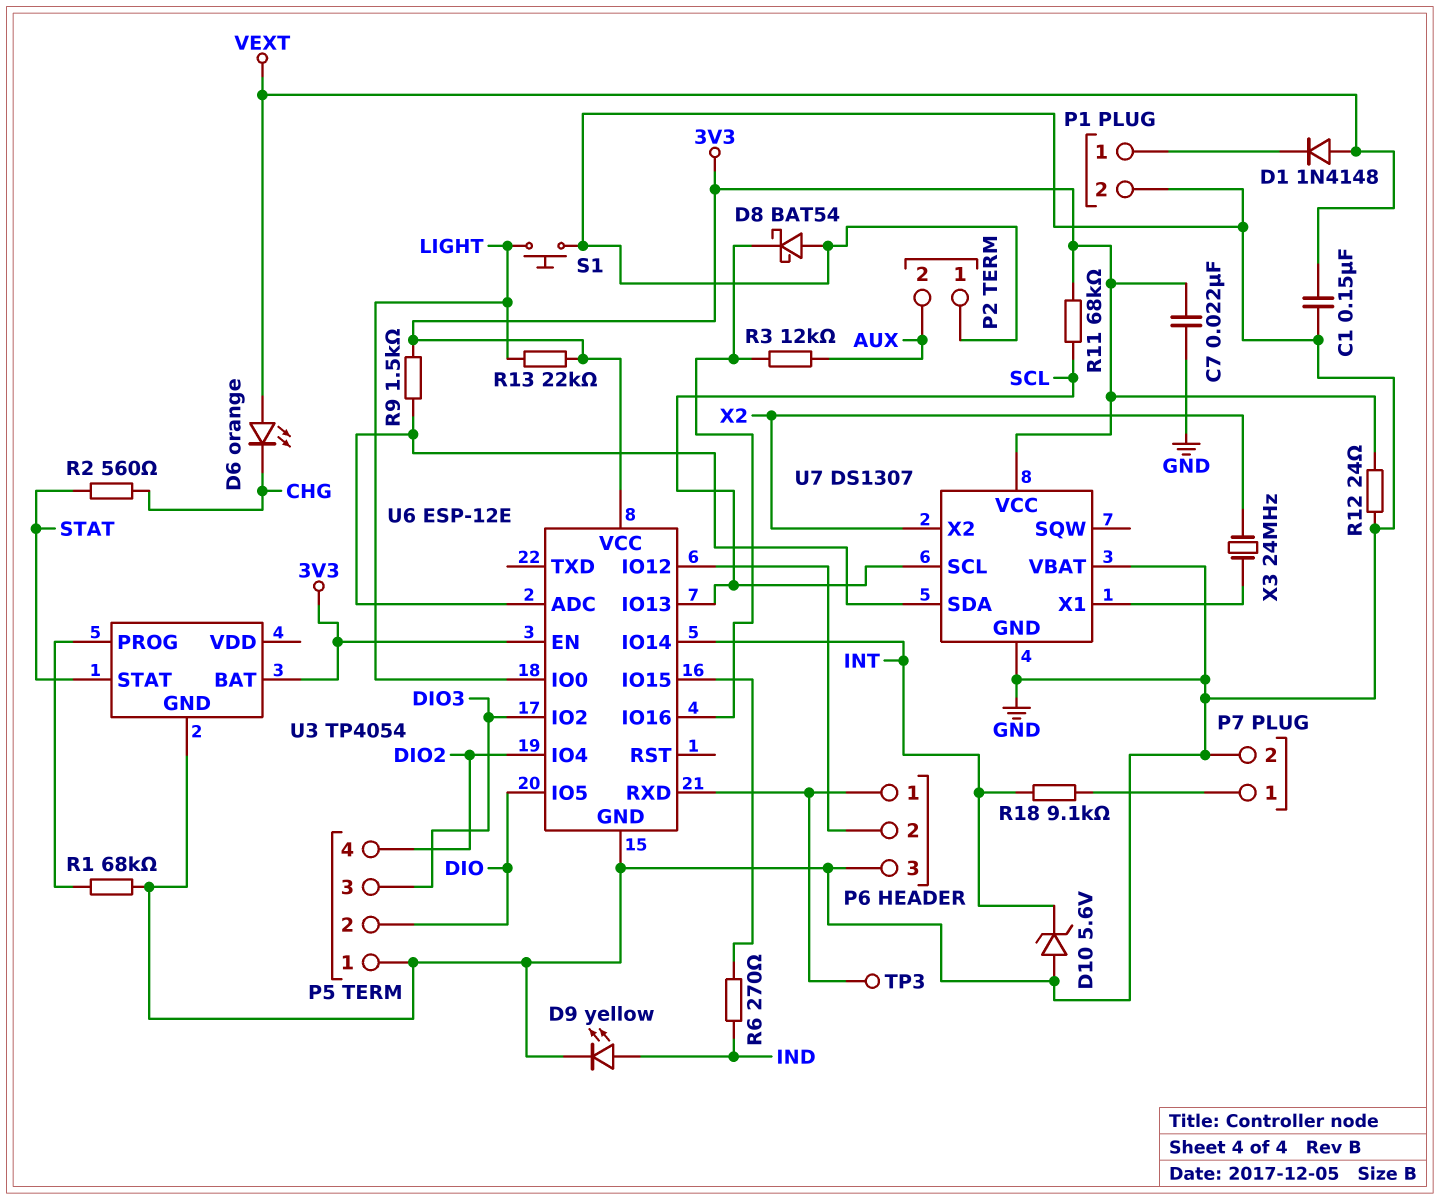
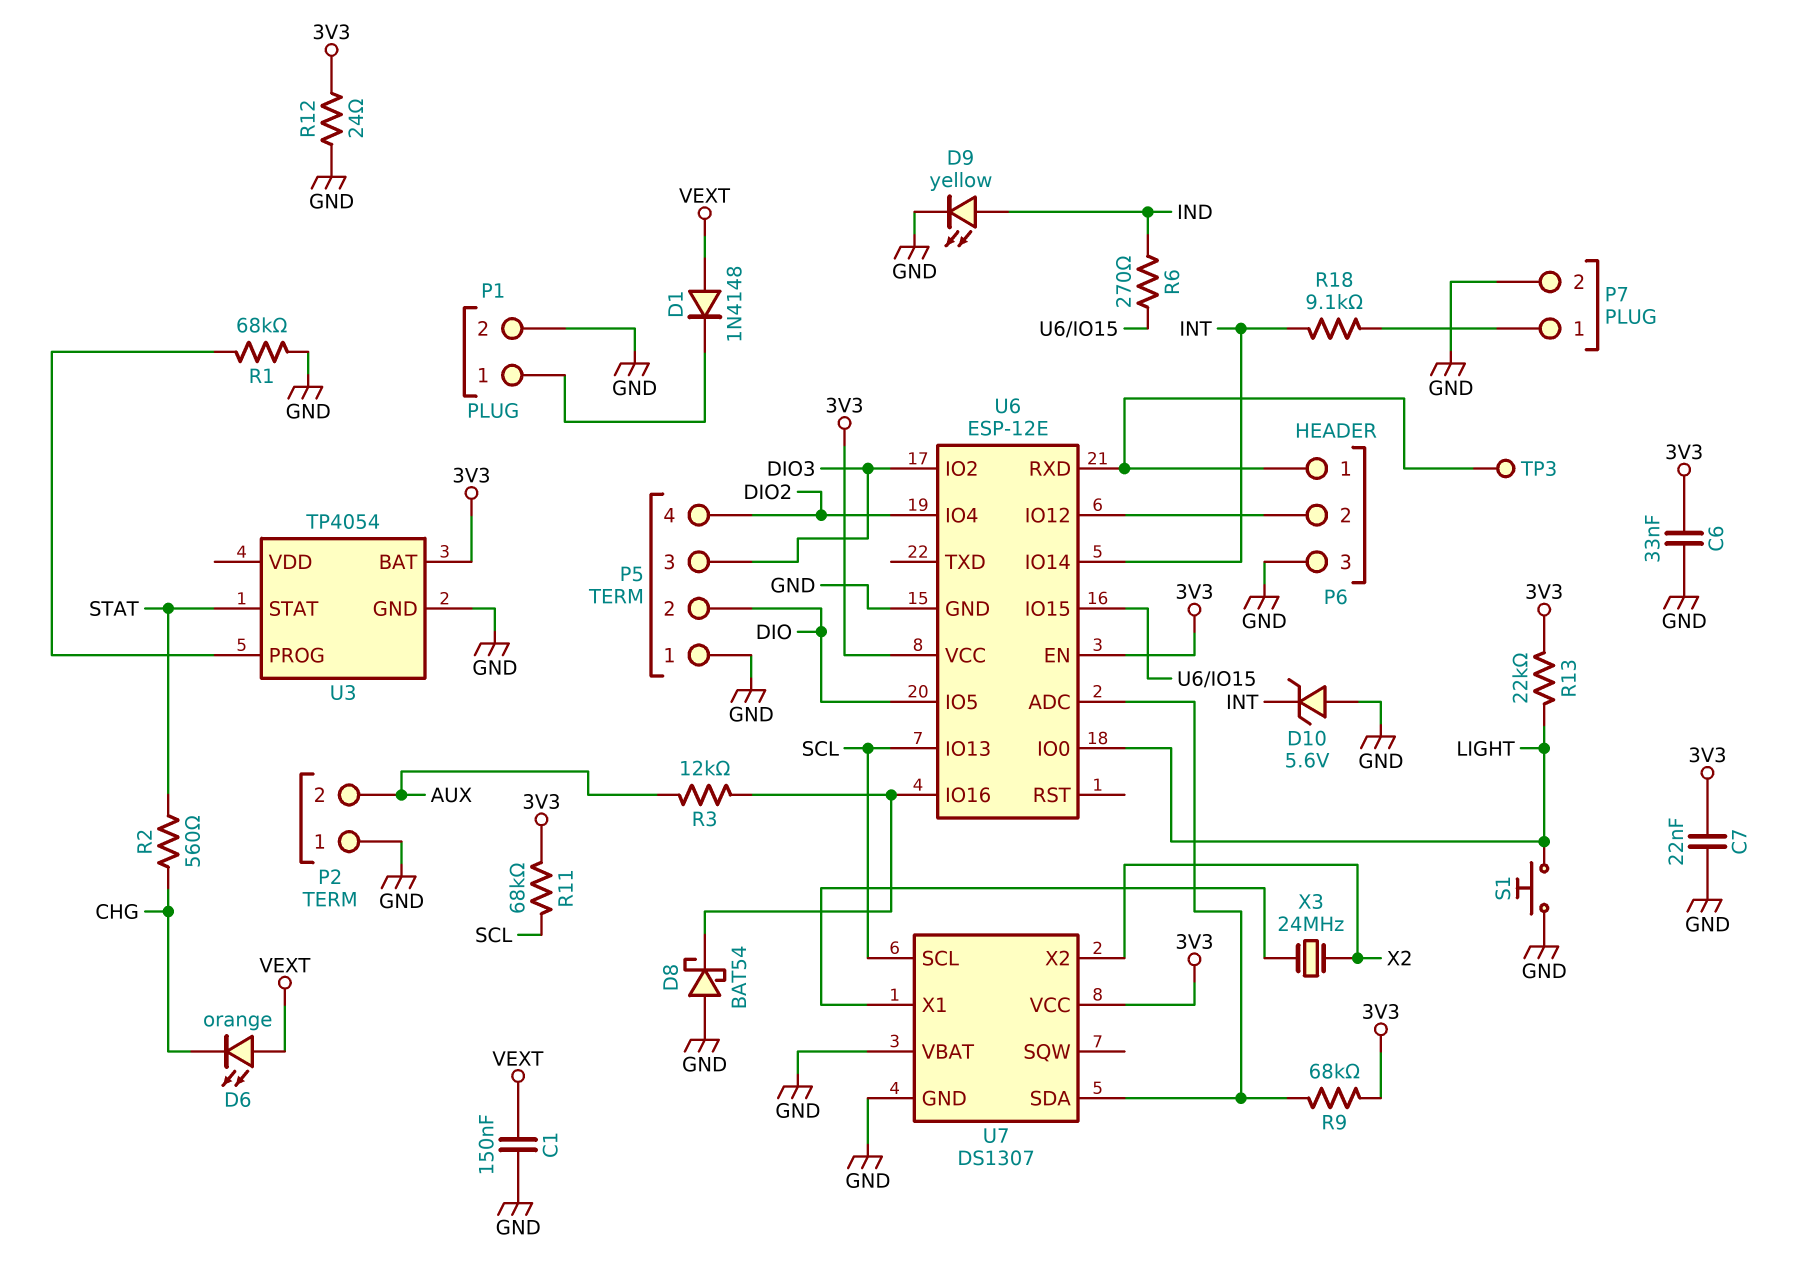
C6: none -> 33nF (3V3, GND)
R9: 1.5k (3V3, U6/ADC) -> 68k (3V3, U6/ADC)

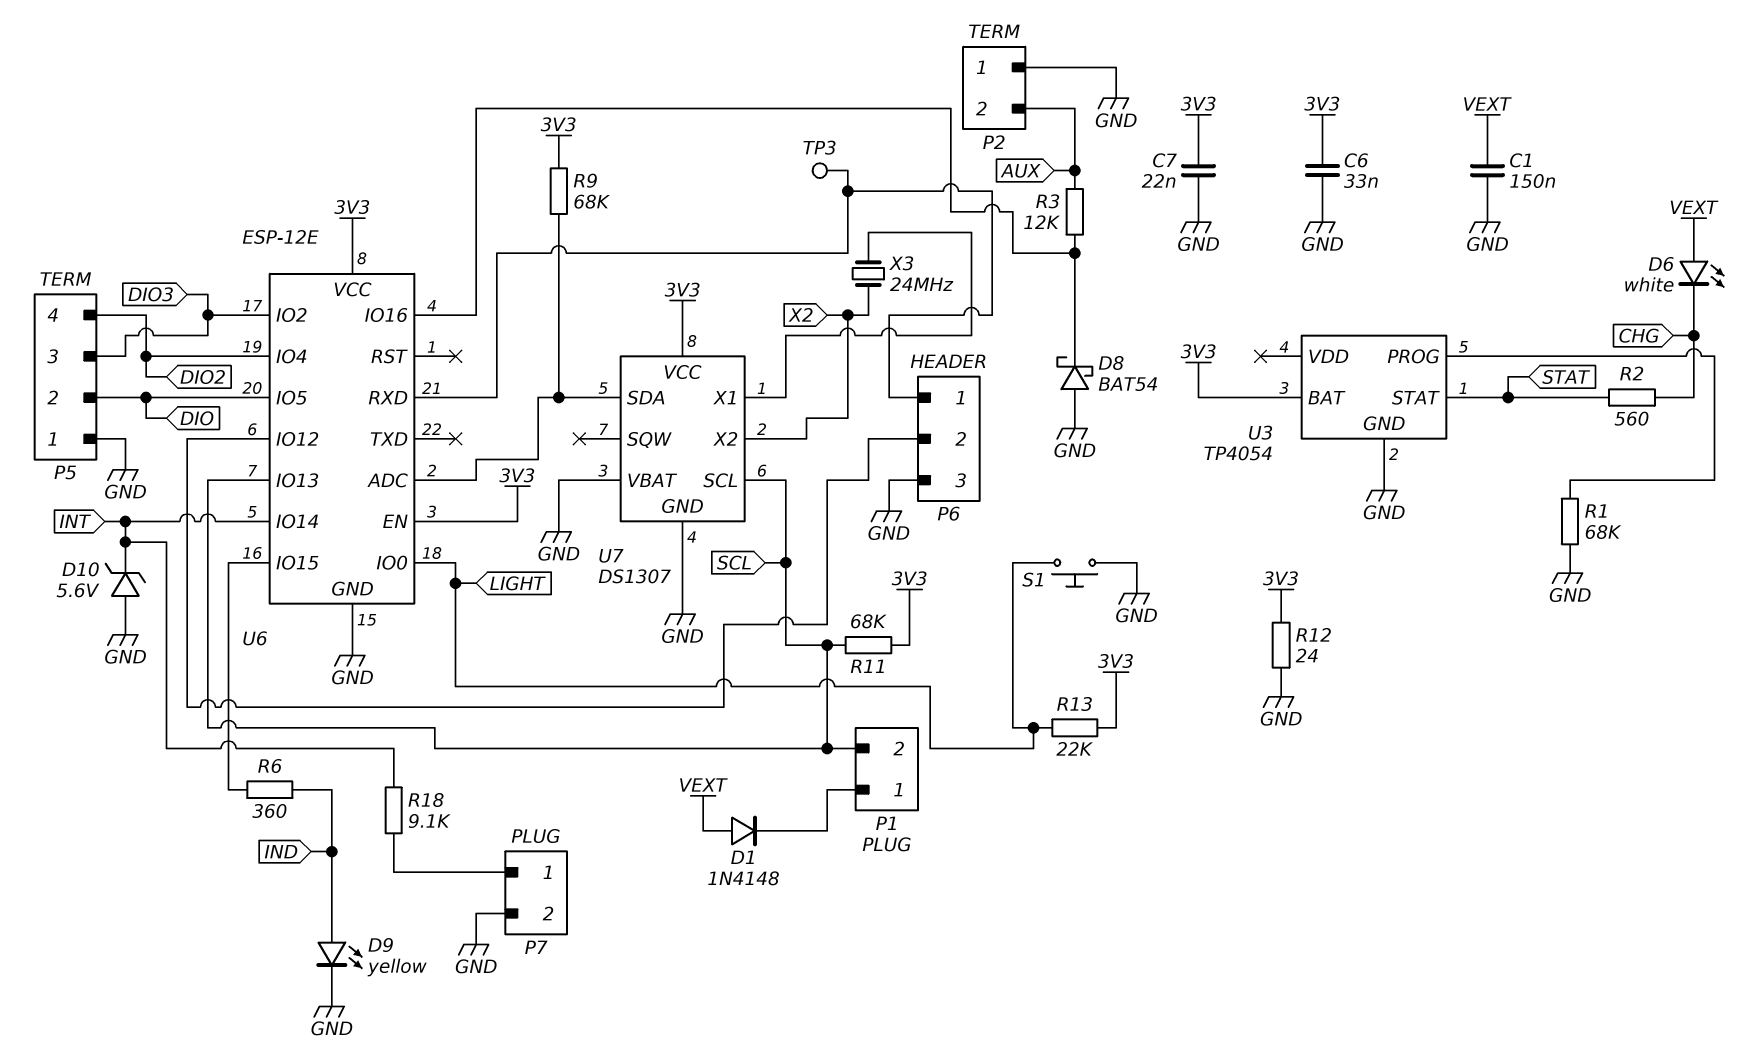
D6: LED orange (A VEXT, K CHG) -> LED white (A VEXT, K CHG)
P1 pin 2: GND -> SCL
R6: 270 (IND, U6/IO15) -> 360 (IND, U6/IO15)

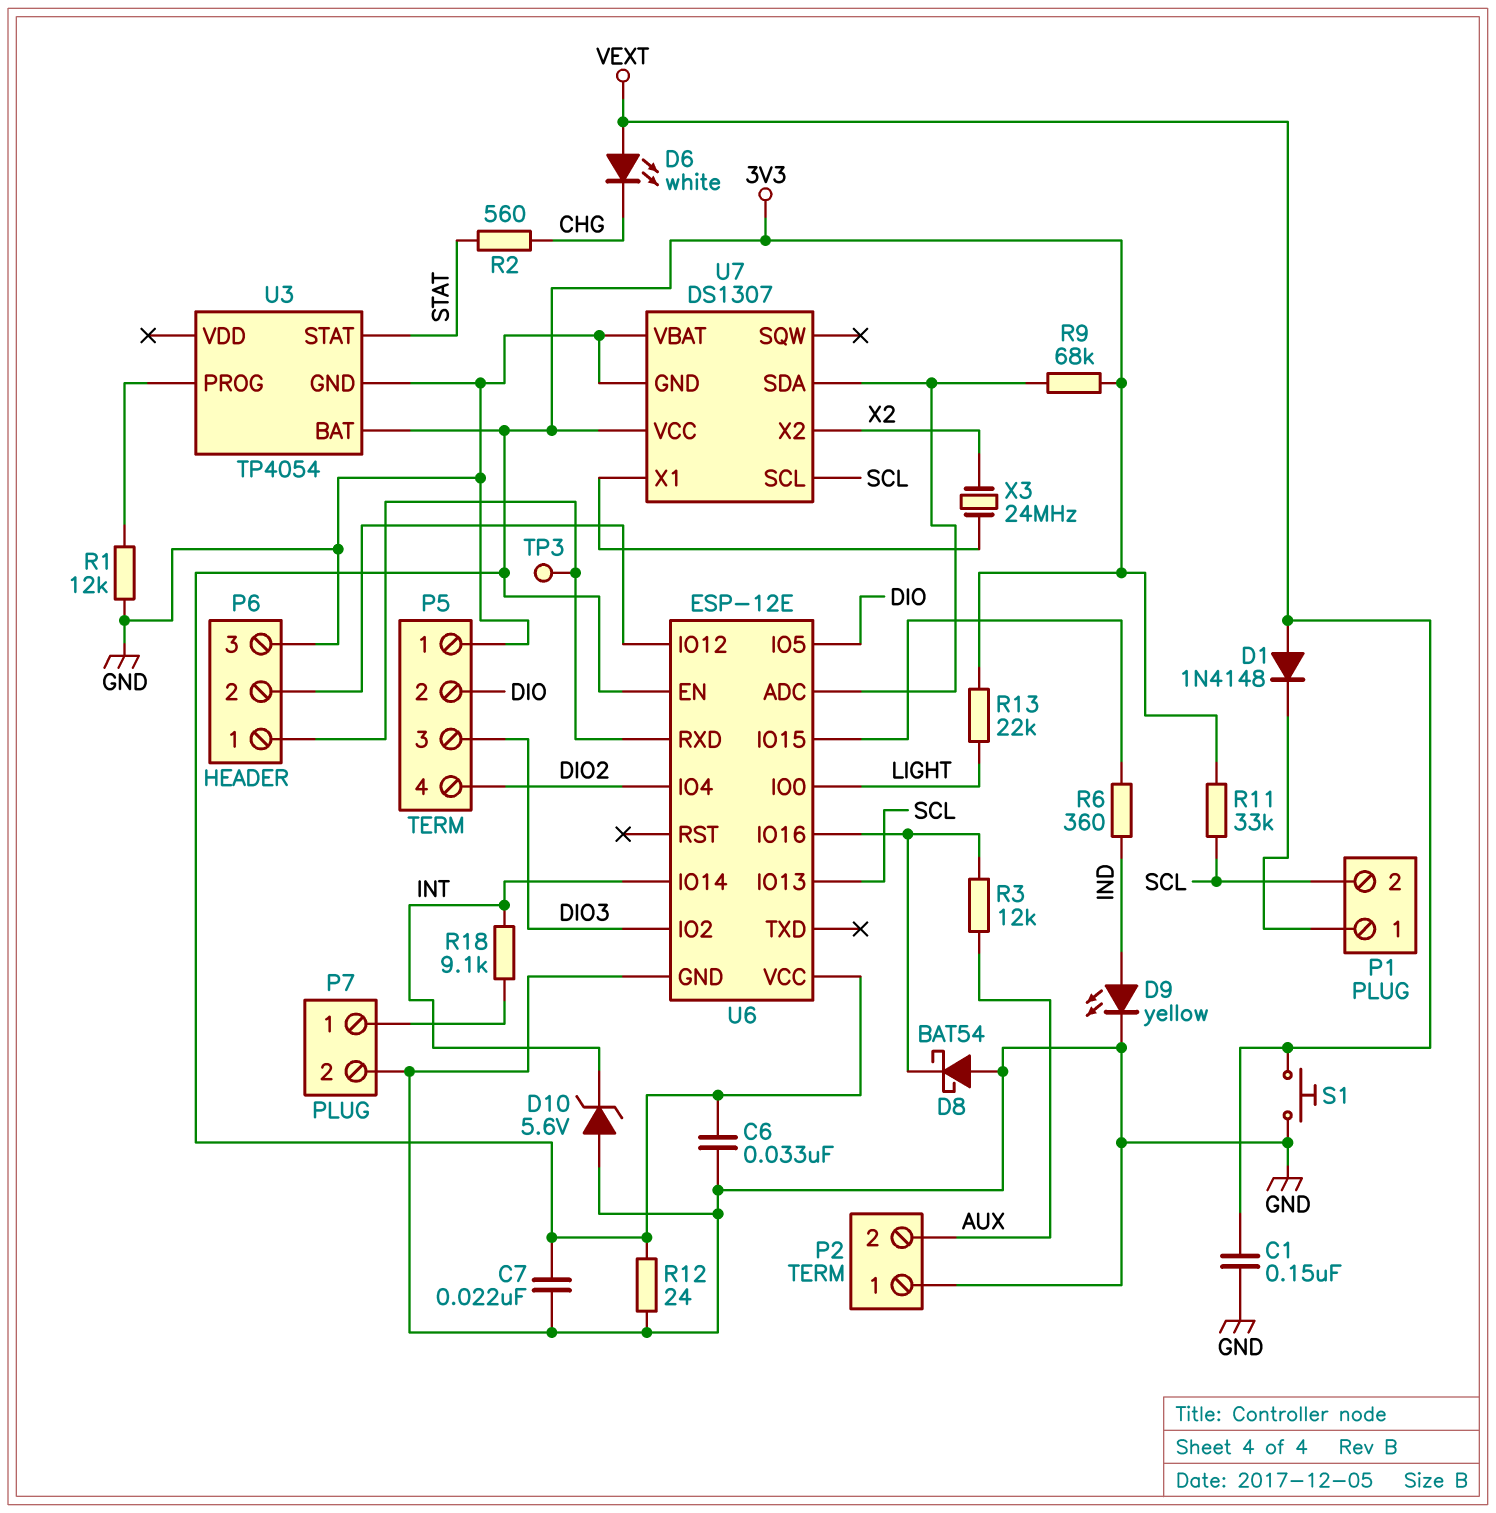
R1: 68k (GND, U3/PROG) -> 12k (GND, U3/PROG)
R11: 68k (3V3, SCL) -> 33k (3V3, SCL)
S1: button (GND, LIGHT) -> button (GND, VEXT)

